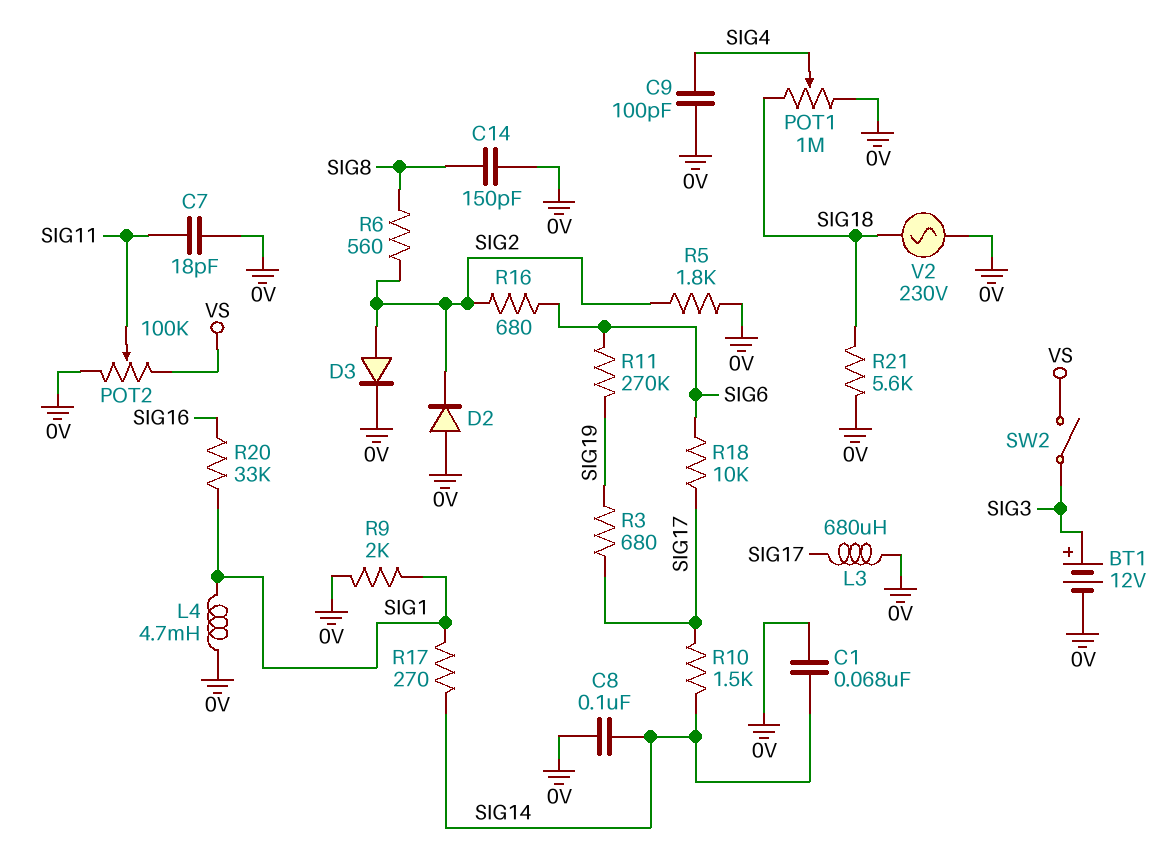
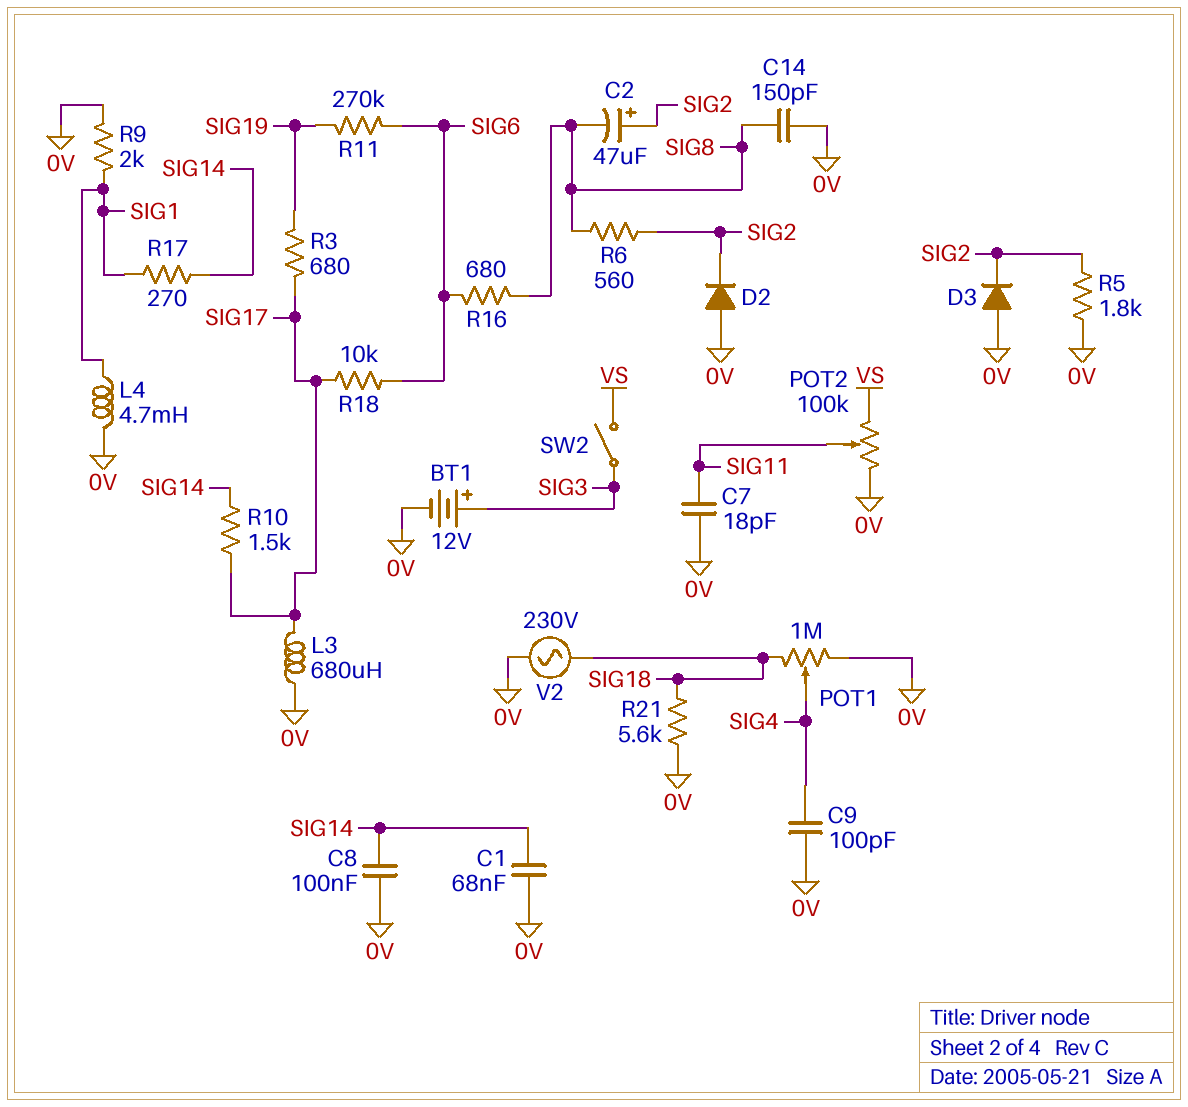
C2: none -> 47uF (plus SIG2, minus SIG8)
D3: diode (A SIG2, K 0V) -> diode (A 0V, K SIG2)
R16: 680 (SIG2, SIG6) -> 680 (SIG6, SIG8)
R20: 33k (SIG1, SIG16) -> none

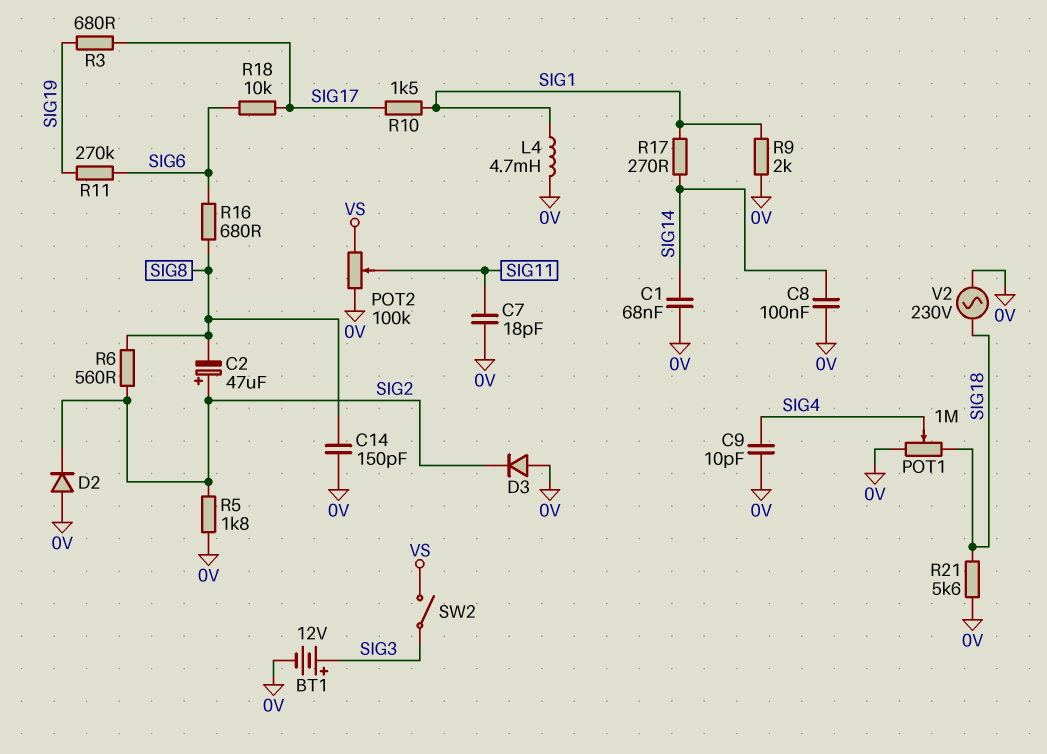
C9: 100pF (0V, SIG4) -> 10pF (0V, SIG4)
L3: 680uH (0V, SIG17) -> none
R10: 1.5k (SIG14, SIG17) -> 1.5k (SIG1, SIG17)

